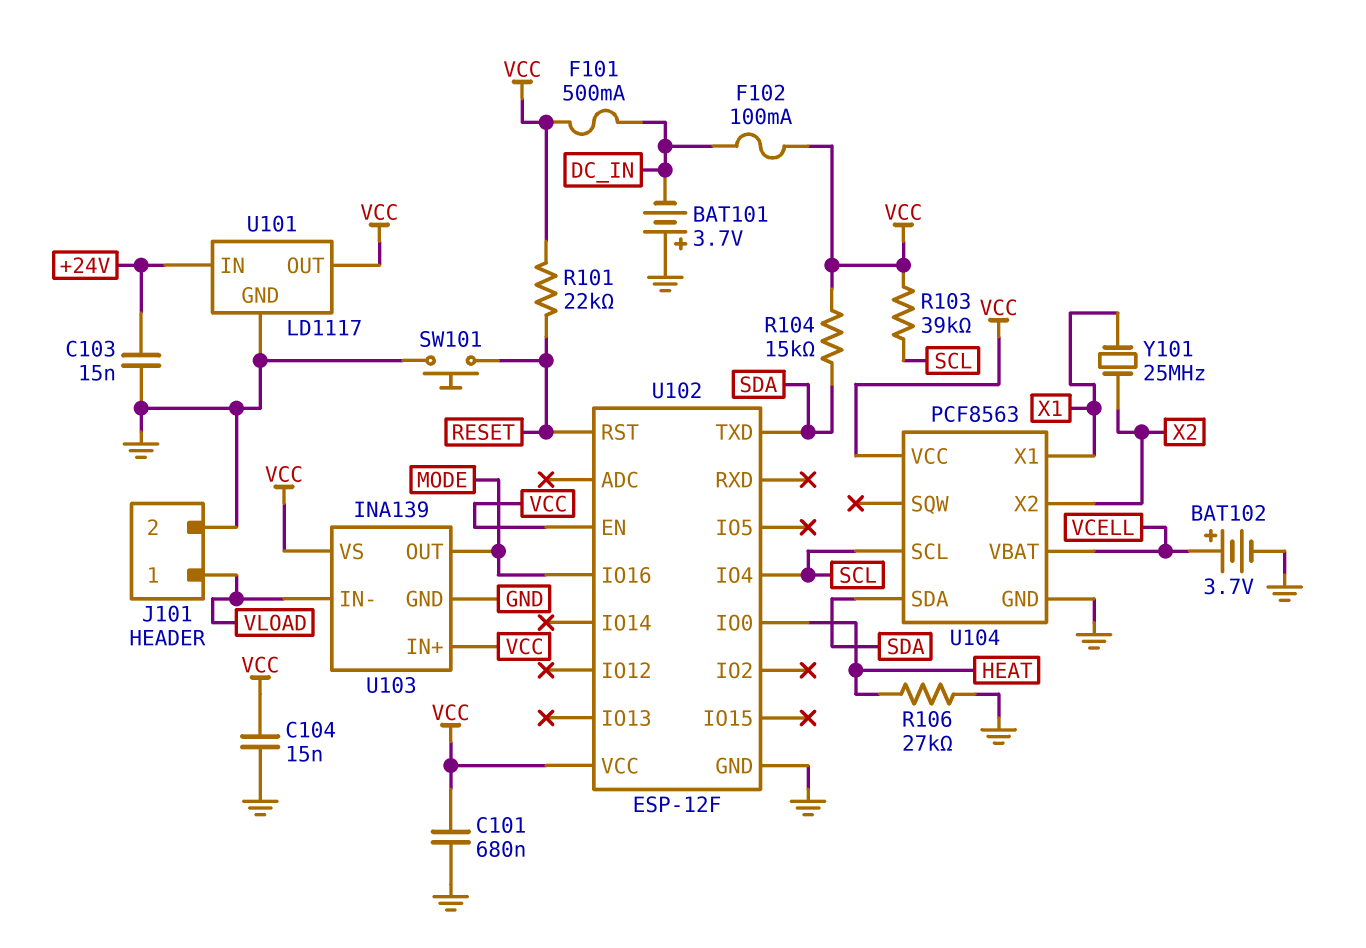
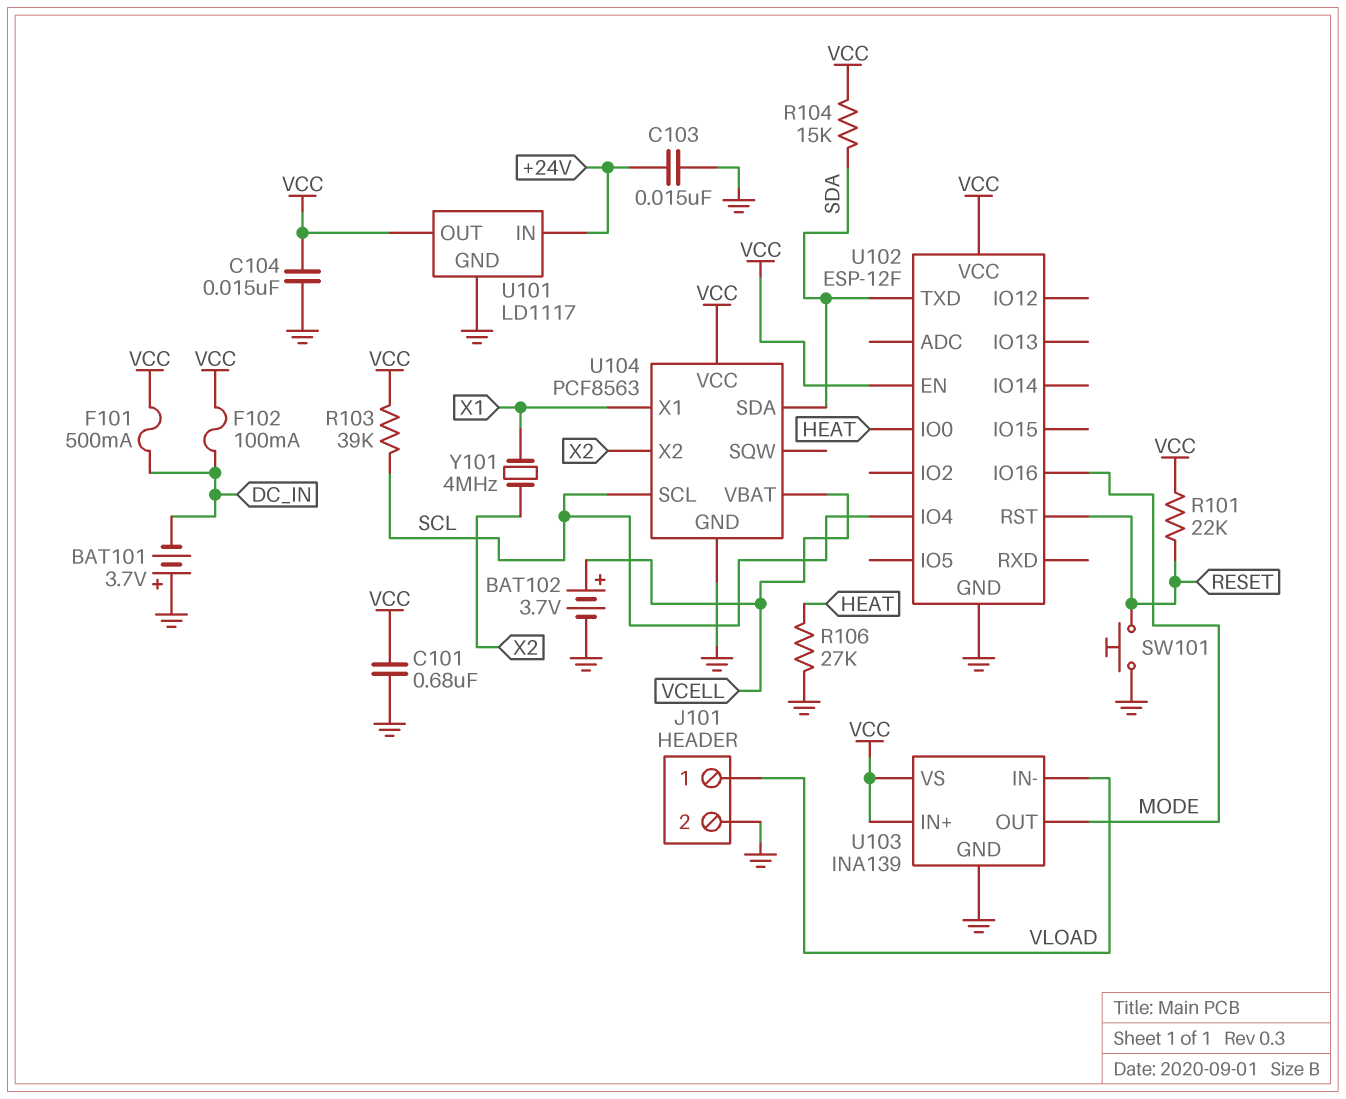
Y101: 25MHz (X1, X2) -> 4MHz (X1, X2)

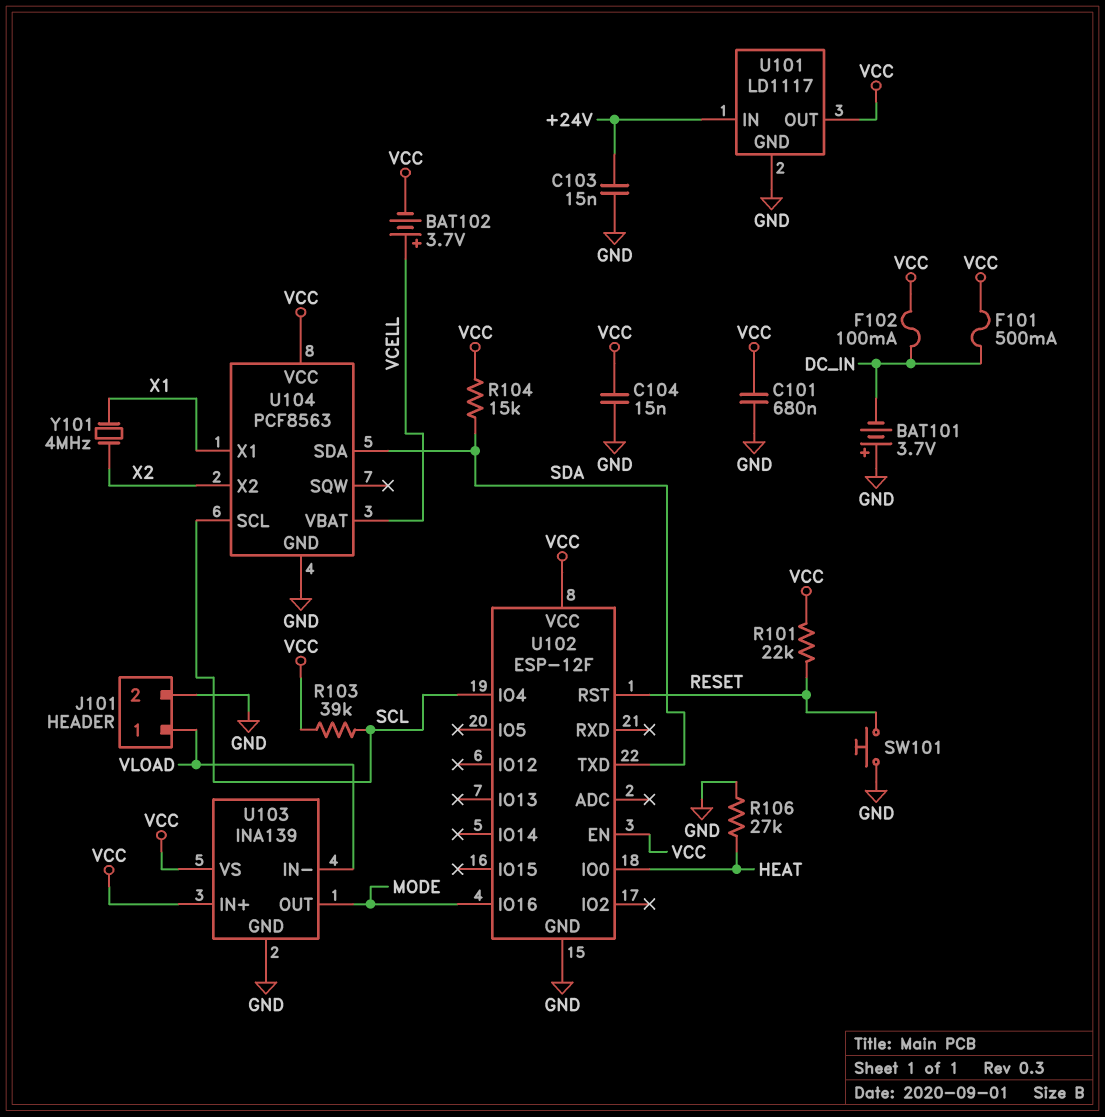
BAT102: 3.7V (plus VCELL, minus GND) -> 3.7V (plus VCELL, minus VCC)

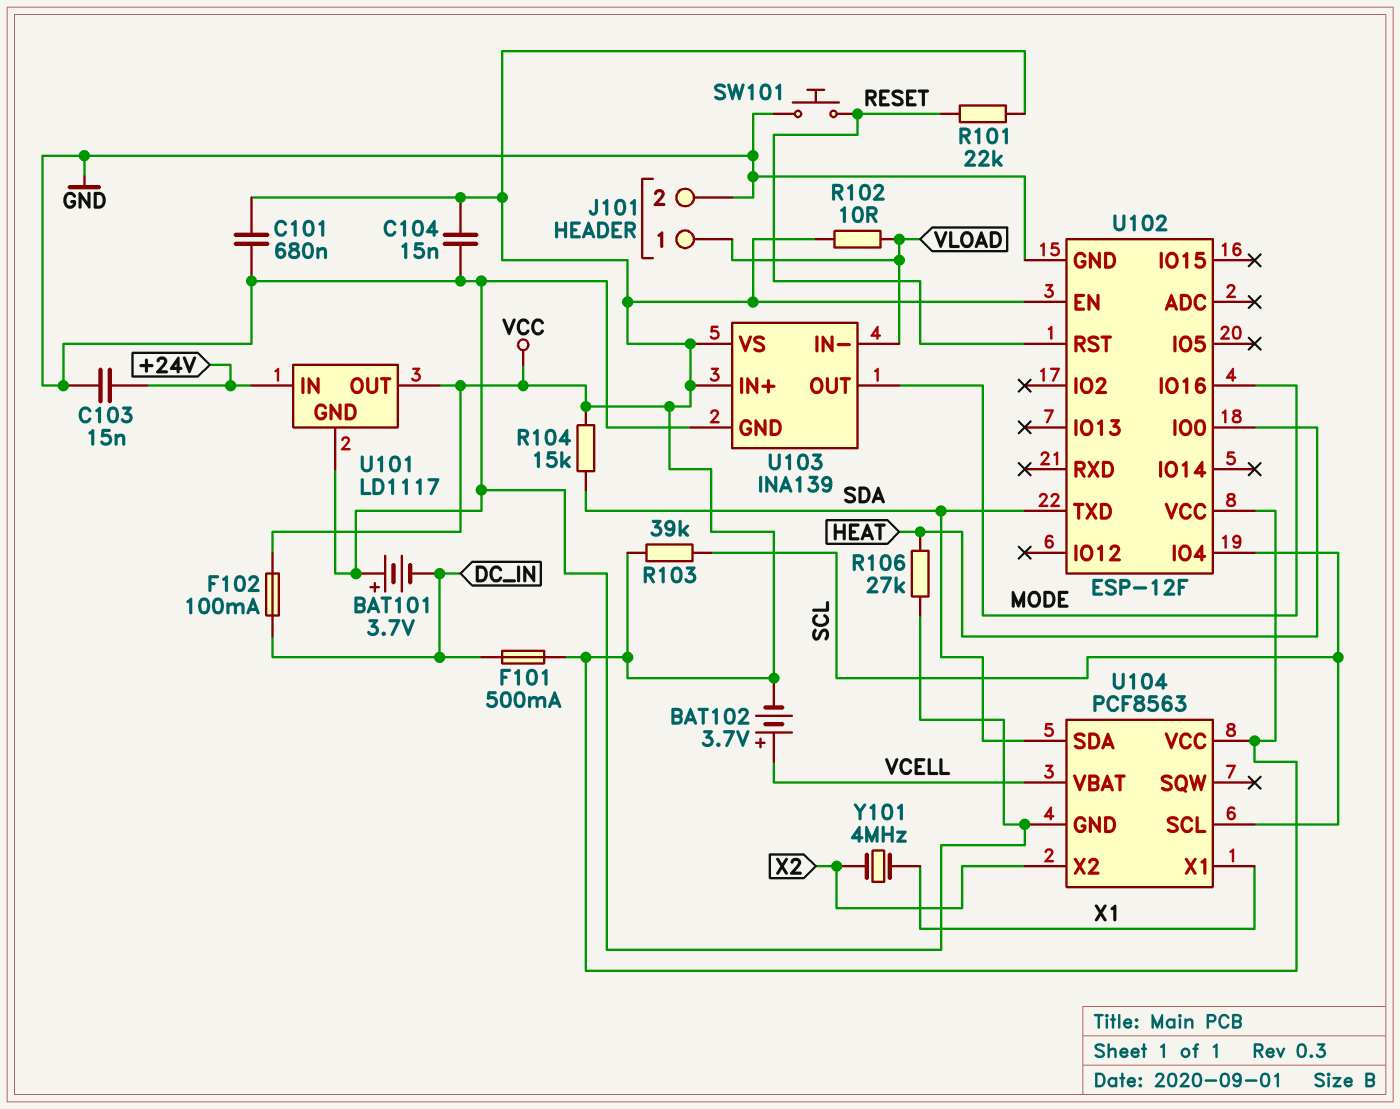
R102: none -> 10 (VCC, VLOAD)

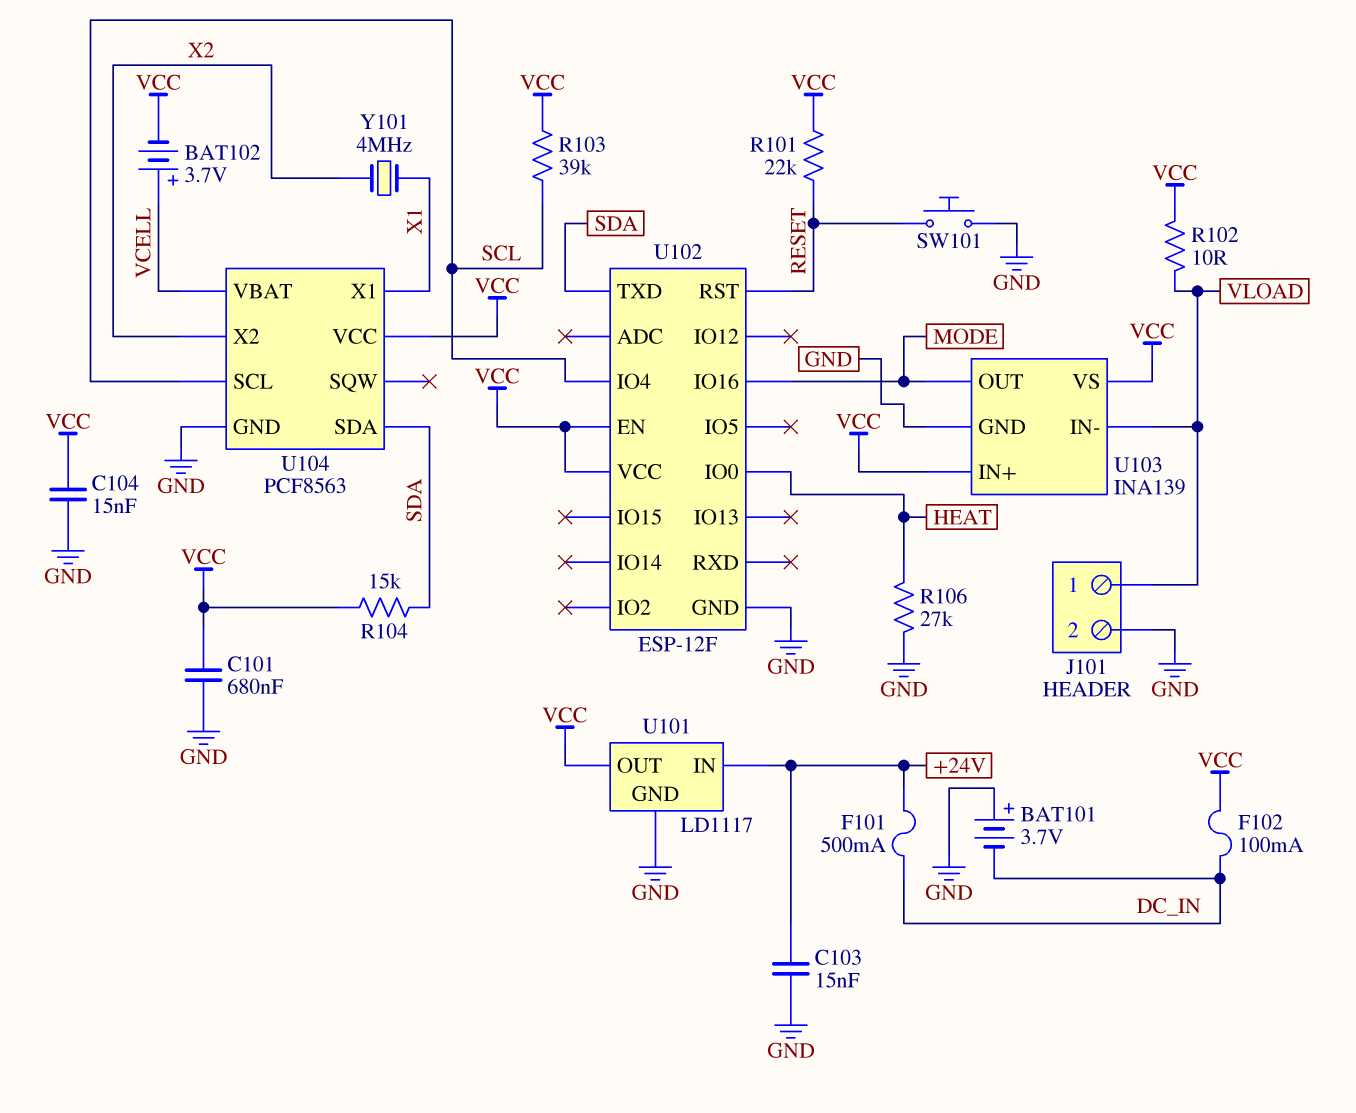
F101: 500mA (DC_IN, VCC) -> 500mA (+24V, DC_IN)

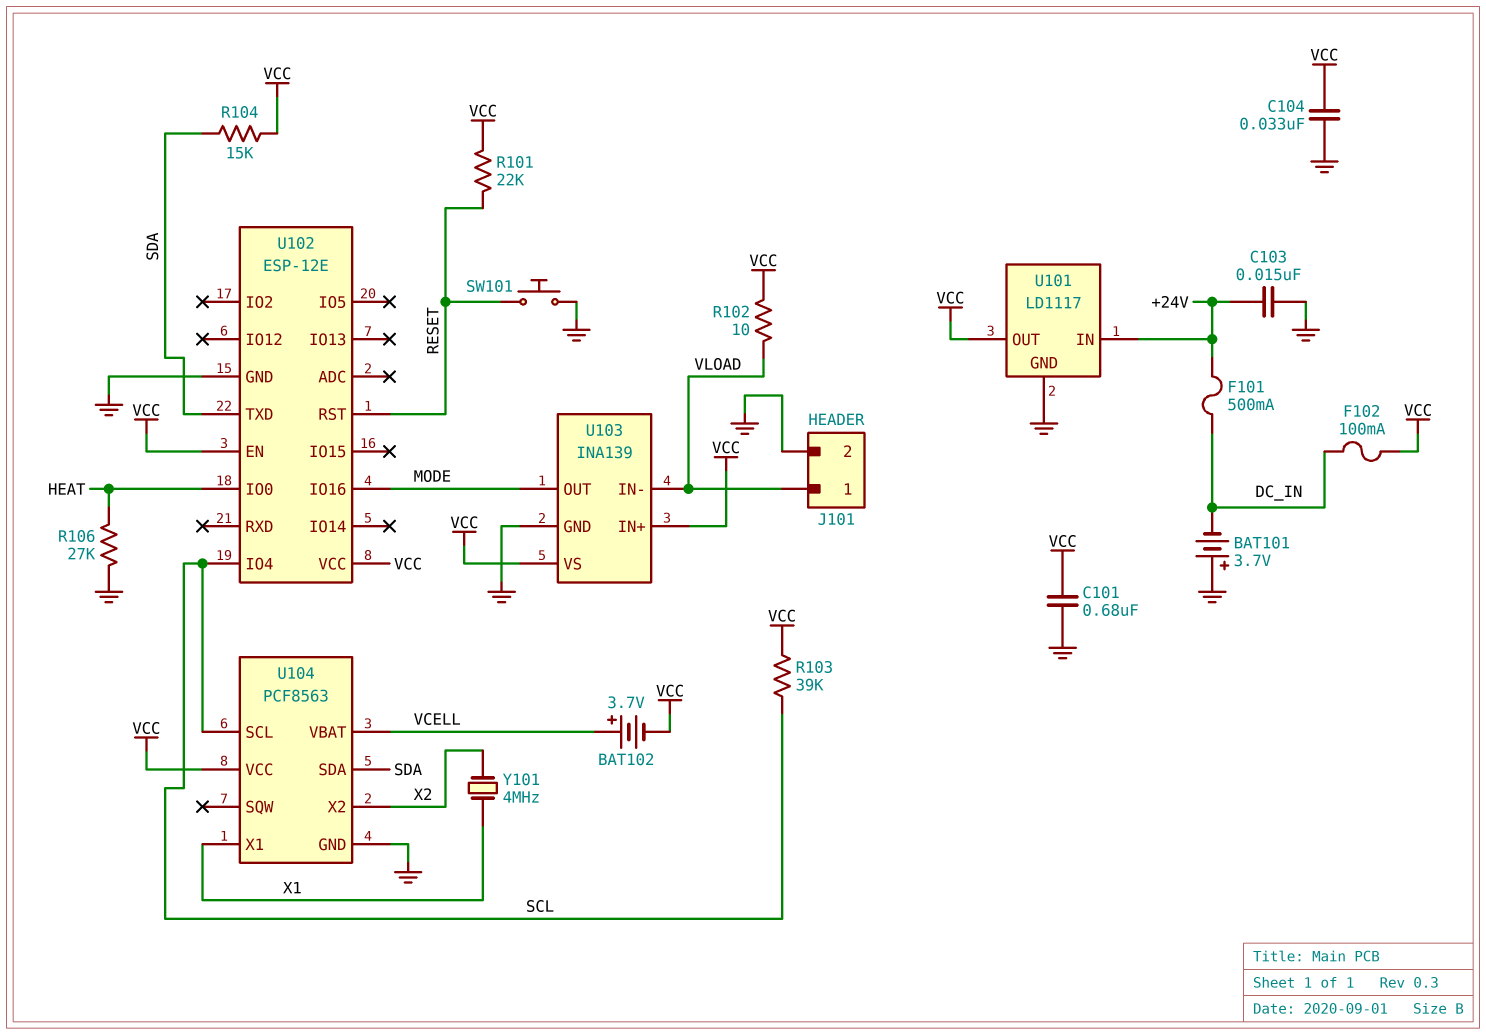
C104: 15nF (GND, VCC) -> 33nF (GND, VCC)
U102: ESP-12F -> ESP-12E

